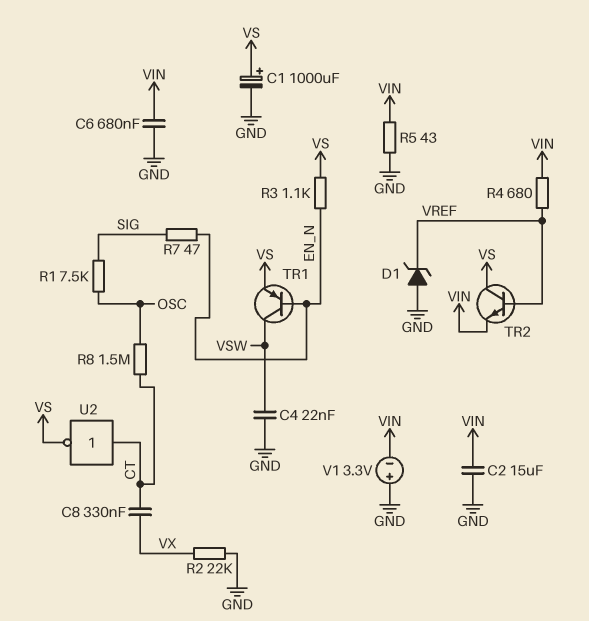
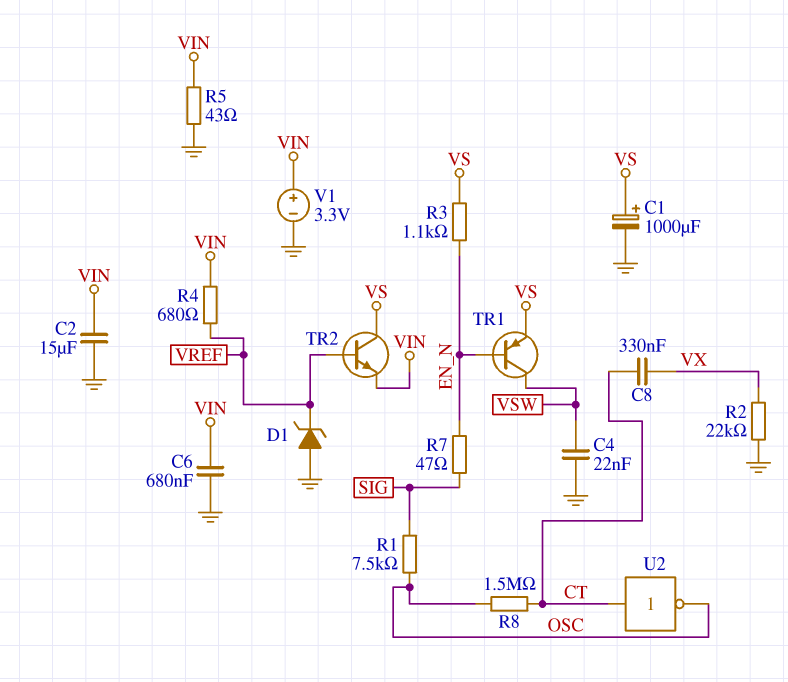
U2: NOT (in CT, out VS) -> NOT (in CT, out OSC)
V1: 3.3V (plus GND, minus VIN) -> 3.3V (plus VIN, minus GND)

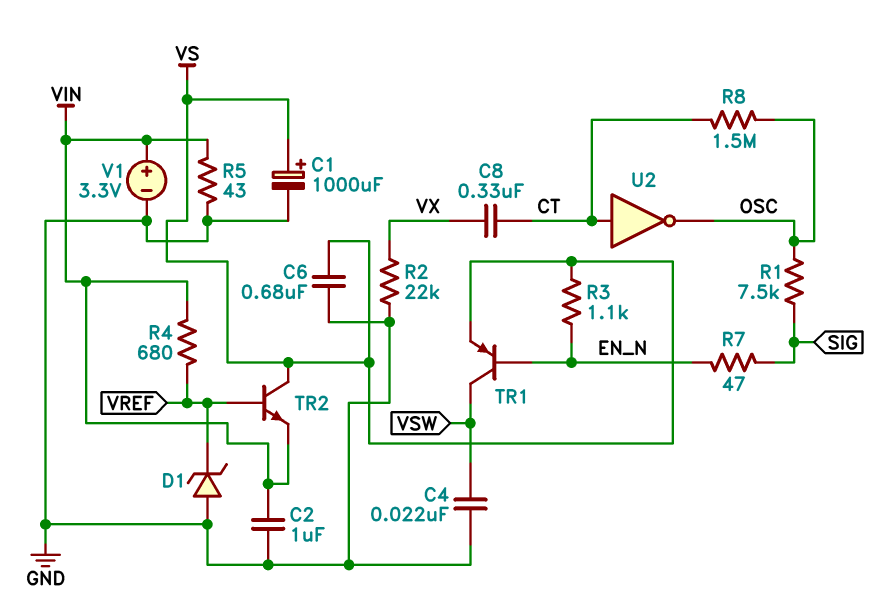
C2: 15uF (GND, VIN) -> 1uF (GND, VIN)
C6: 680nF (GND, VIN) -> 680nF (GND, VS)

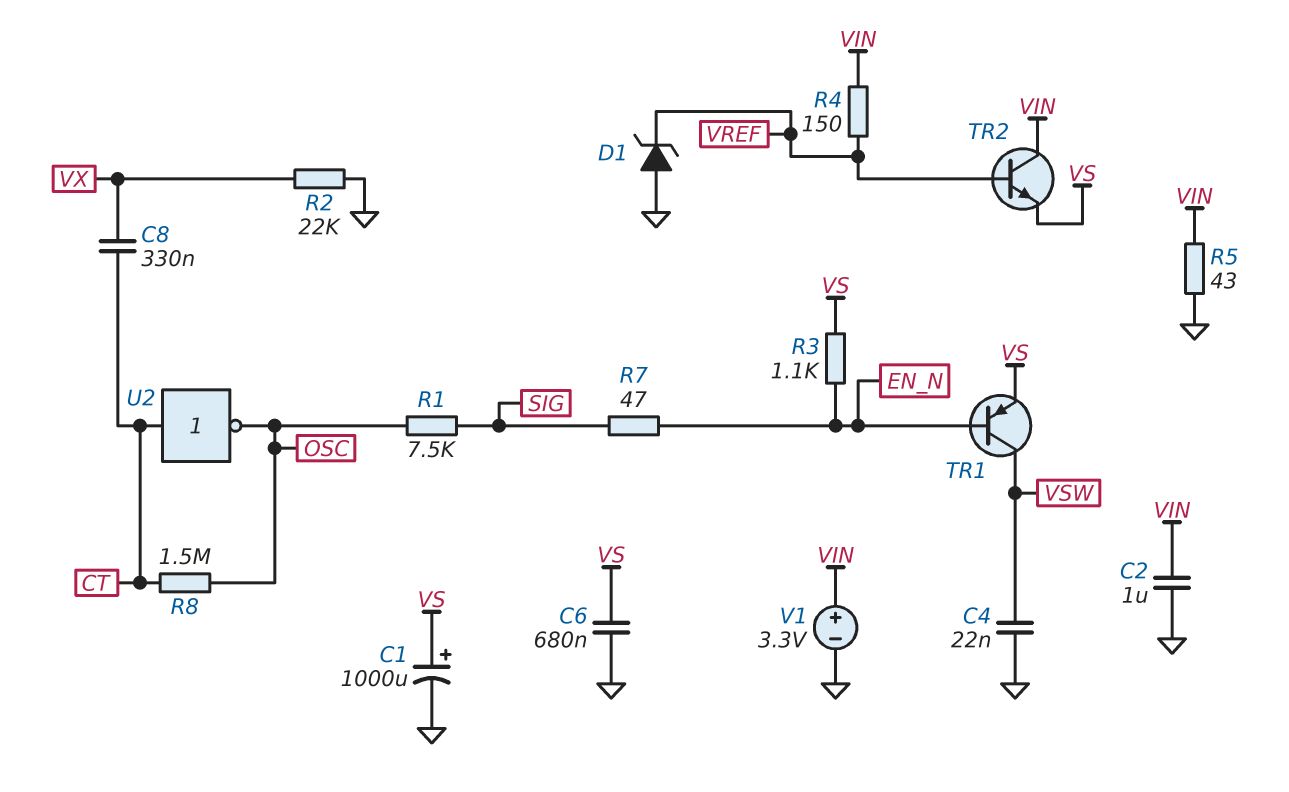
R4: 680 (VIN, VREF) -> 150 (VIN, VREF)
TR2: NPN (B VREF, C VS, E VIN) -> NPN (B VREF, C VIN, E VS)

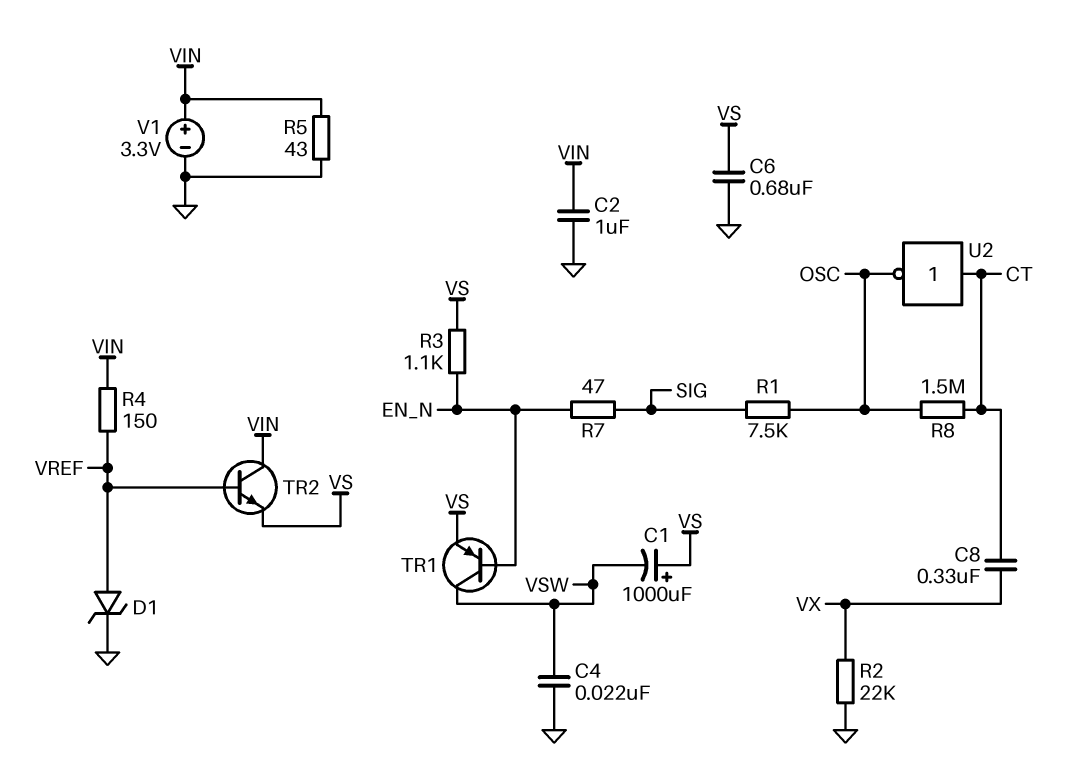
C1: 1000uF (plus VS, minus GND) -> 1000uF (plus VS, minus VSW)
D1: zener (A GND, K VREF) -> zener (A VREF, K GND)

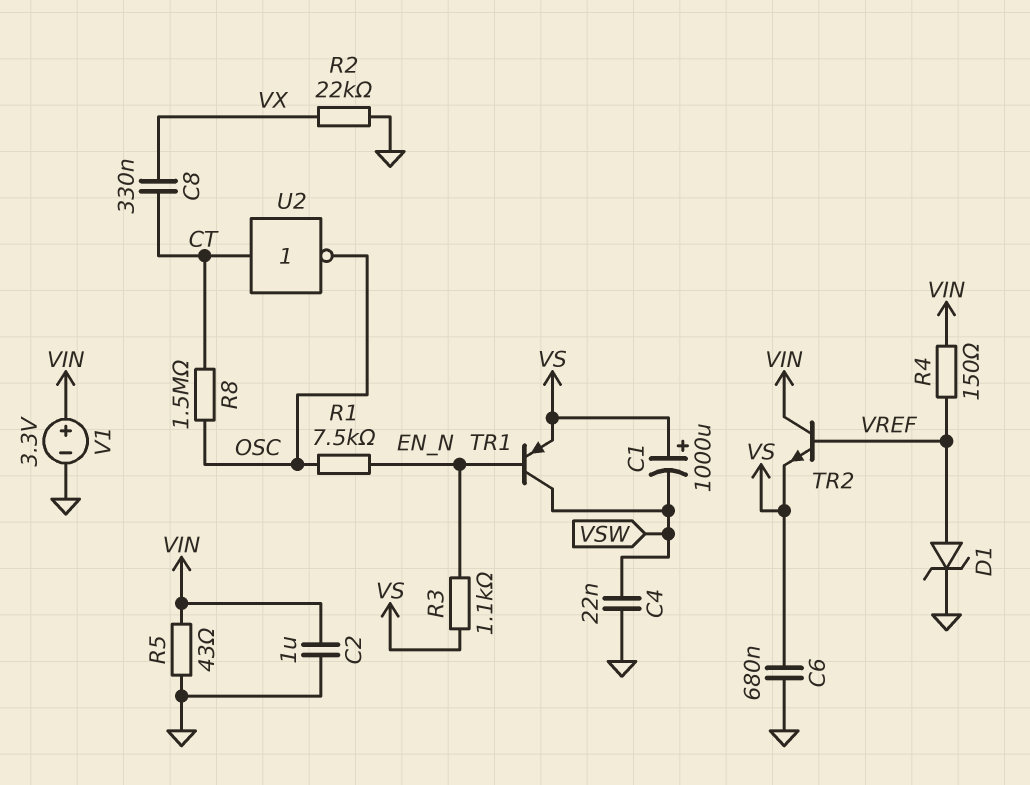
R1: 7.5k (OSC, SIG) -> 7.5k (EN_N, OSC)
R7: 47 (EN_N, SIG) -> none

